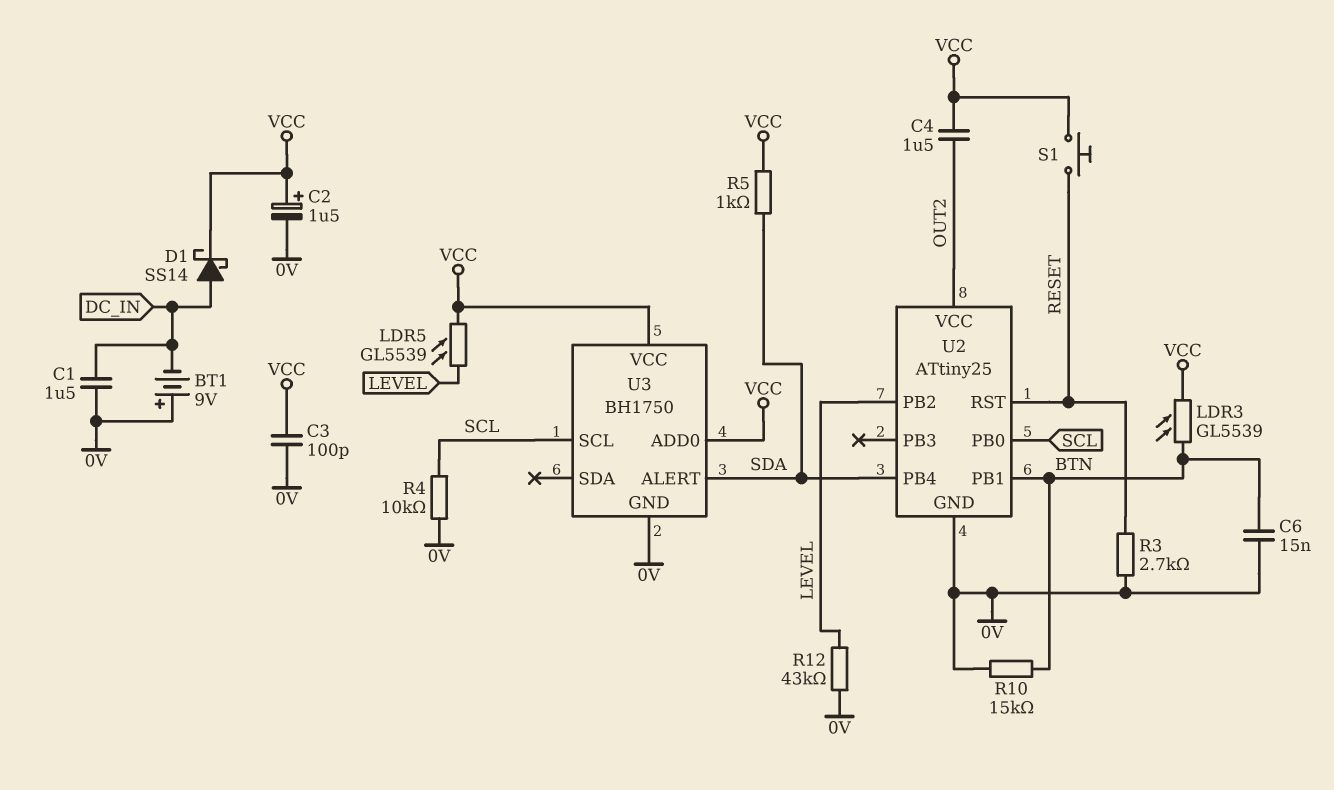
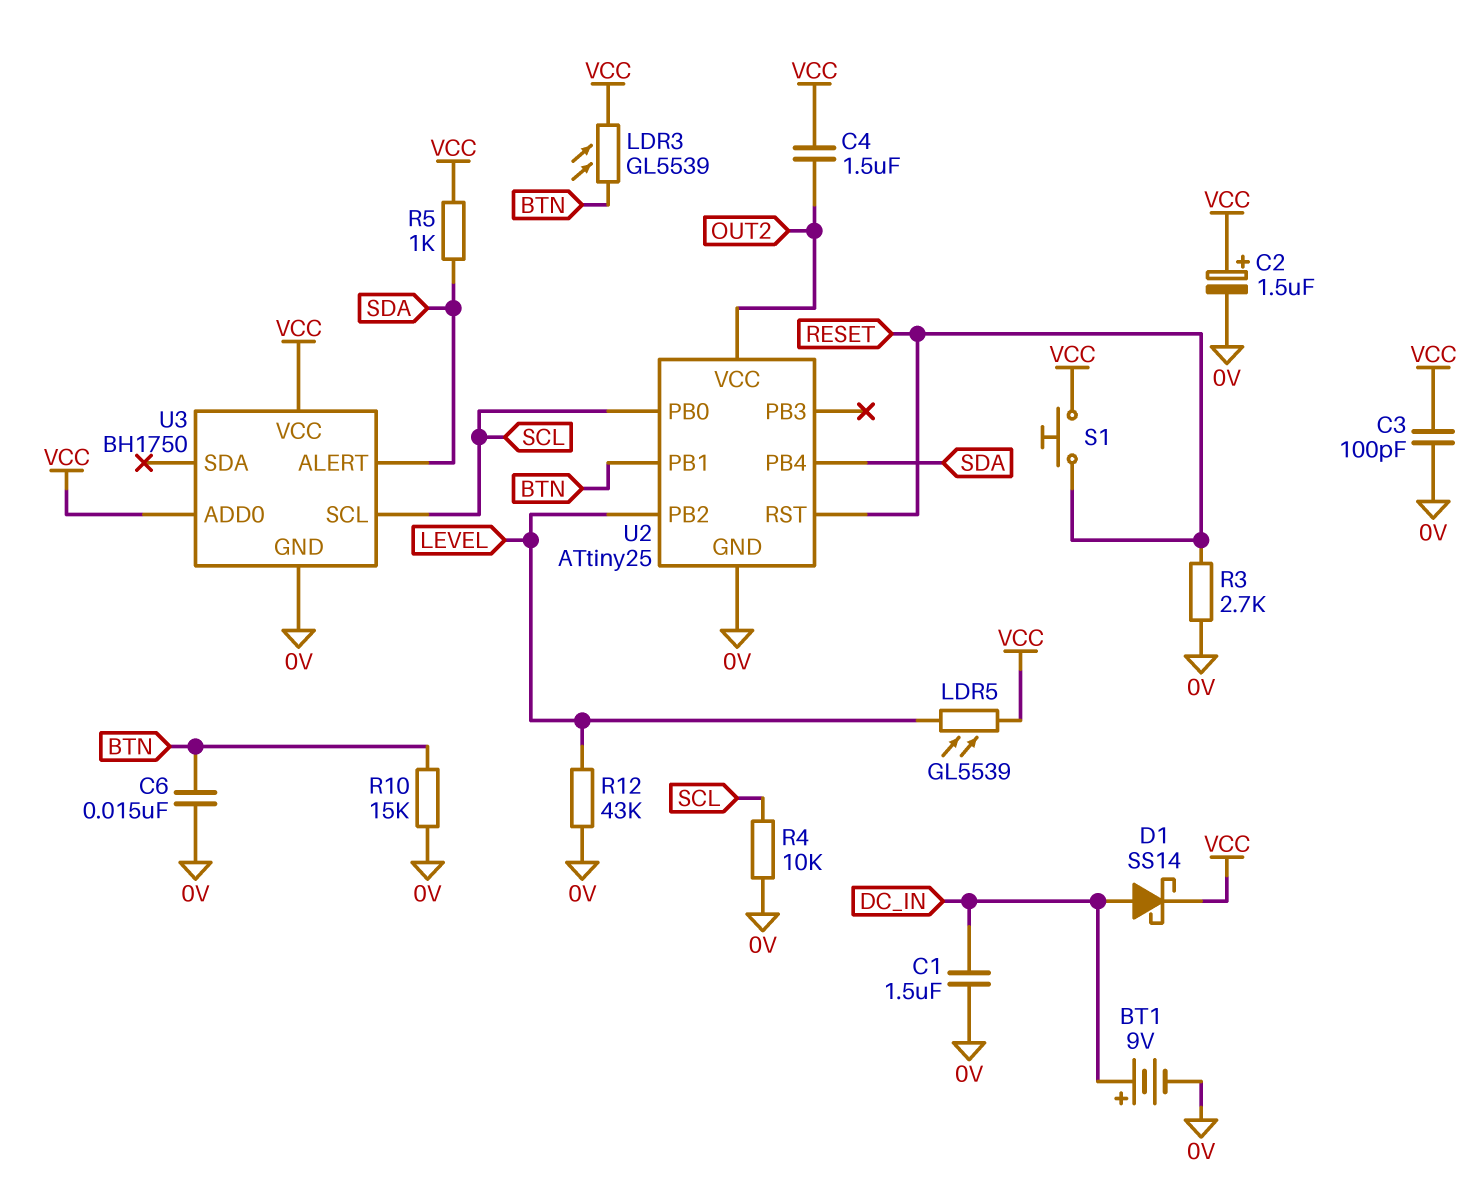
BT1: 9V (plus 0V, minus DC_IN) -> 9V (plus DC_IN, minus 0V)

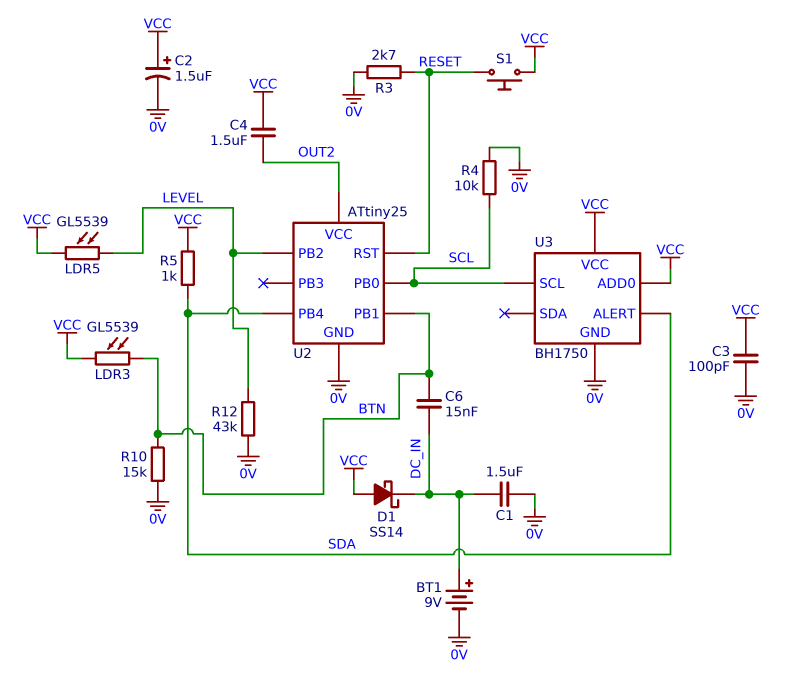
C6: 15nF (0V, BTN) -> 15nF (BTN, DC_IN)
D1: schottky SS14 (A DC_IN, K VCC) -> schottky SS14 (A VCC, K DC_IN)

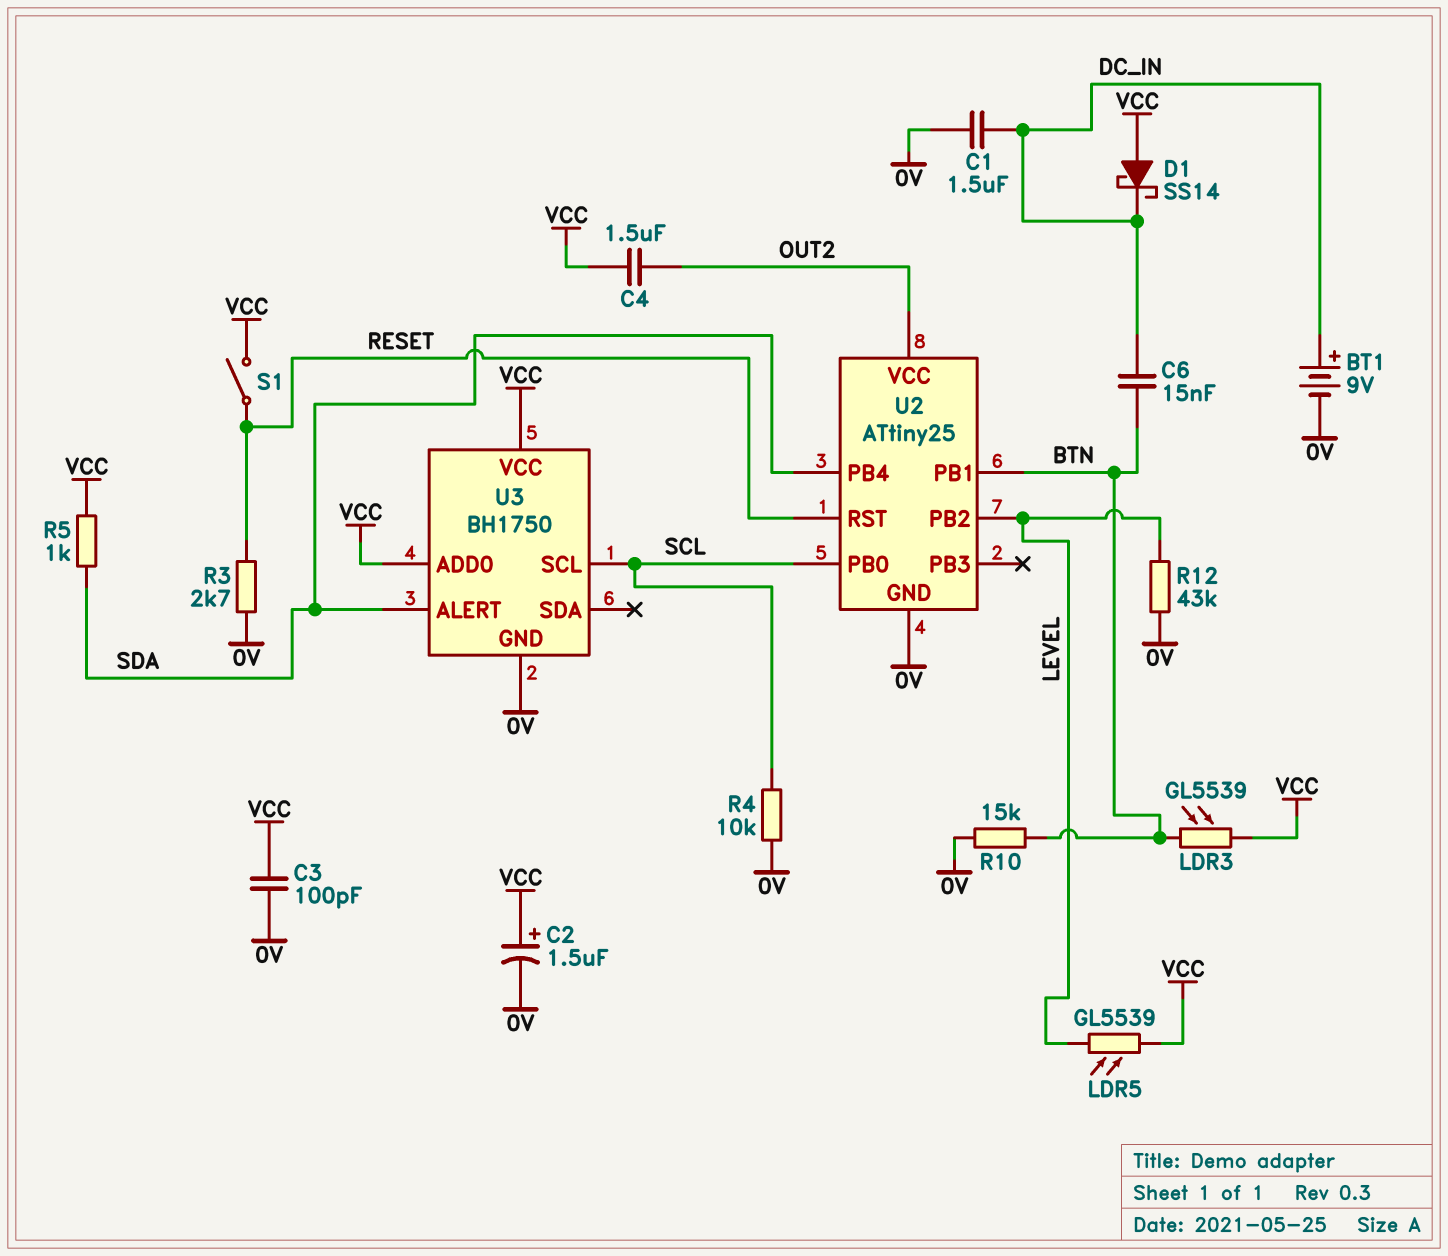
S1: button (RESET, VCC) -> switch (RESET, VCC)

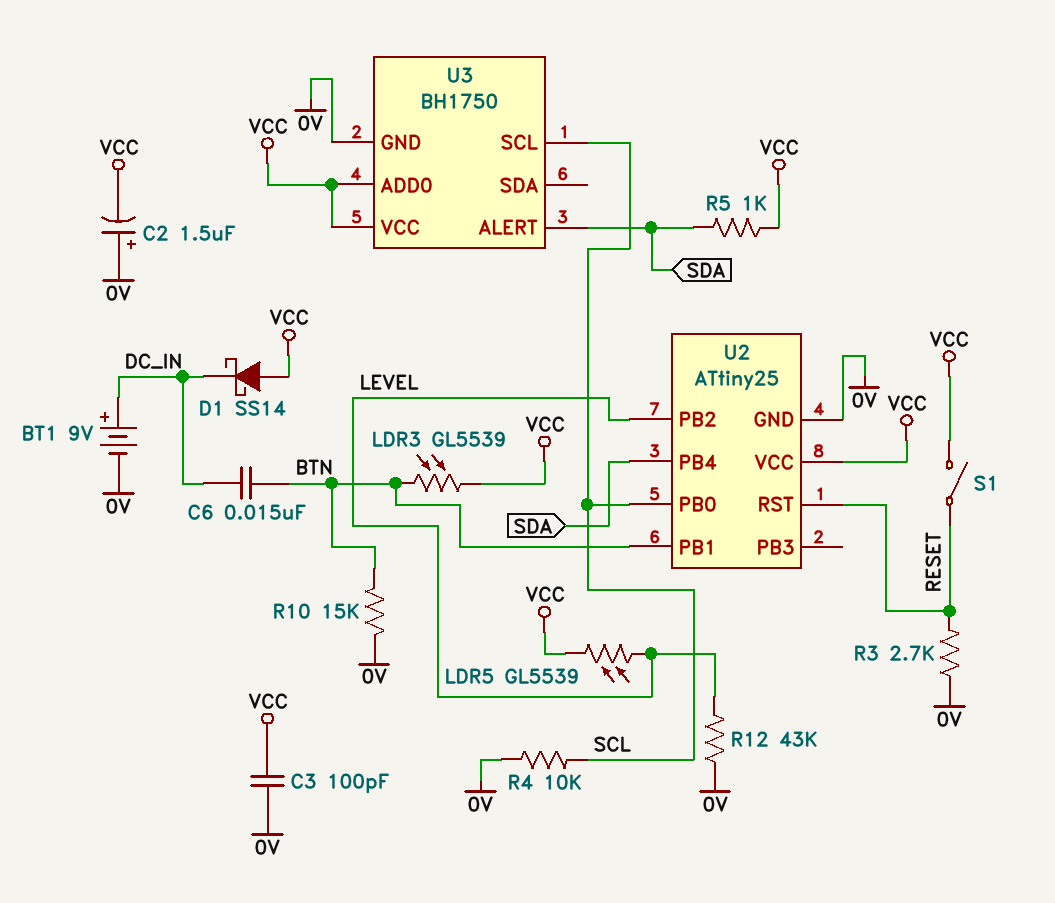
C1: 1.5uF (0V, DC_IN) -> none
C2: 1.5uF (plus VCC, minus 0V) -> 1.5uF (plus 0V, minus VCC)
C4: 1.5uF (OUT2, VCC) -> none
U2 pin VCC: OUT2 -> VCC

